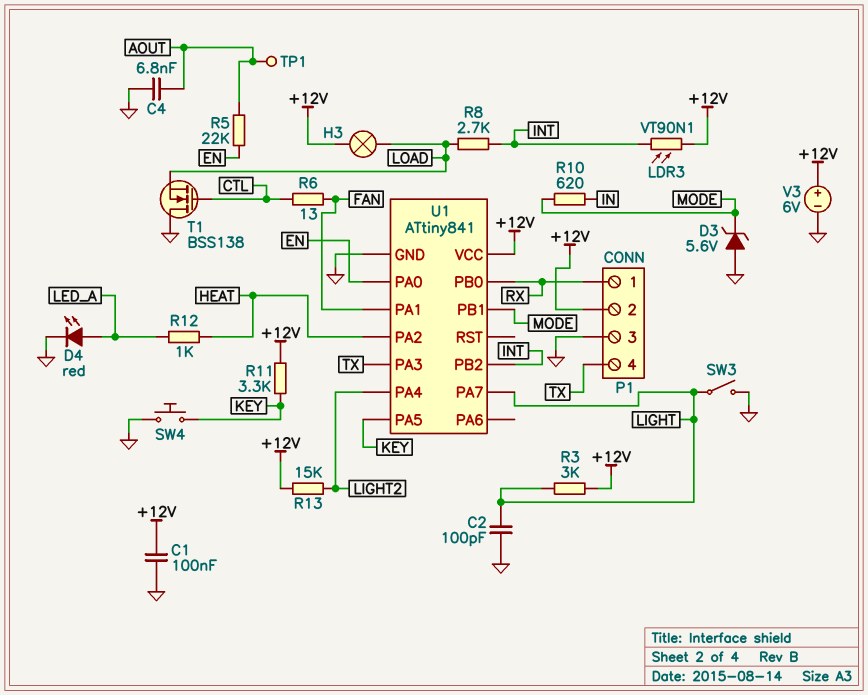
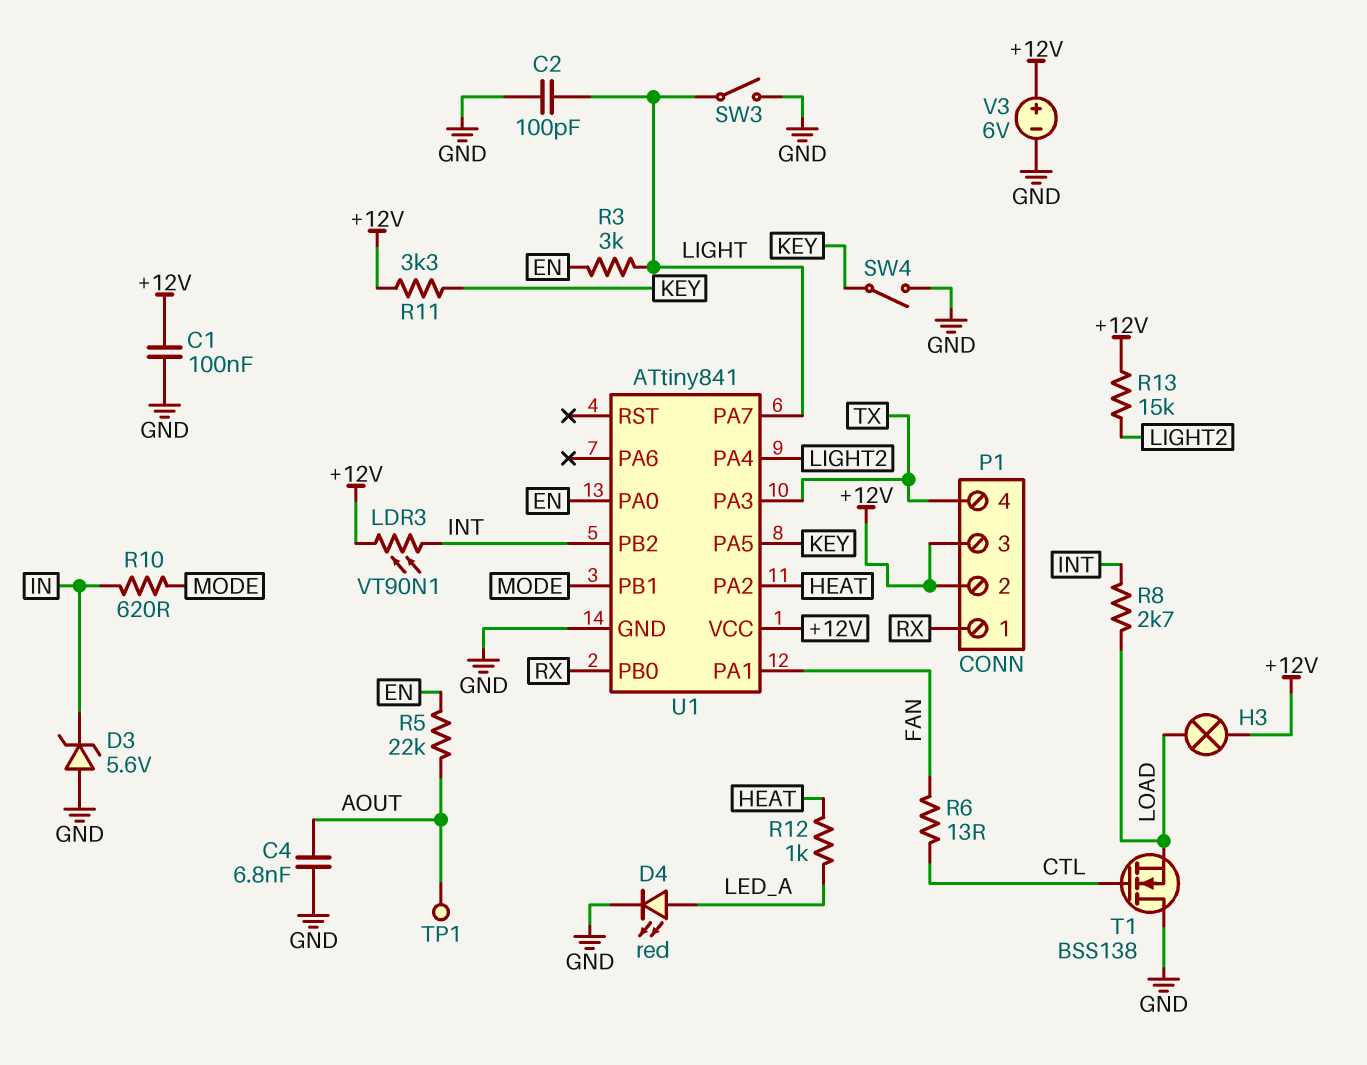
D3: zener 5.6V (A GND, K MODE) -> zener 5.6V (A GND, K IN)
P1 pin 3: GND -> +12V
R3: 3k (+12V, LIGHT) -> 3k (EN, LIGHT)
SW4: button (GND, KEY) -> switch (GND, KEY)

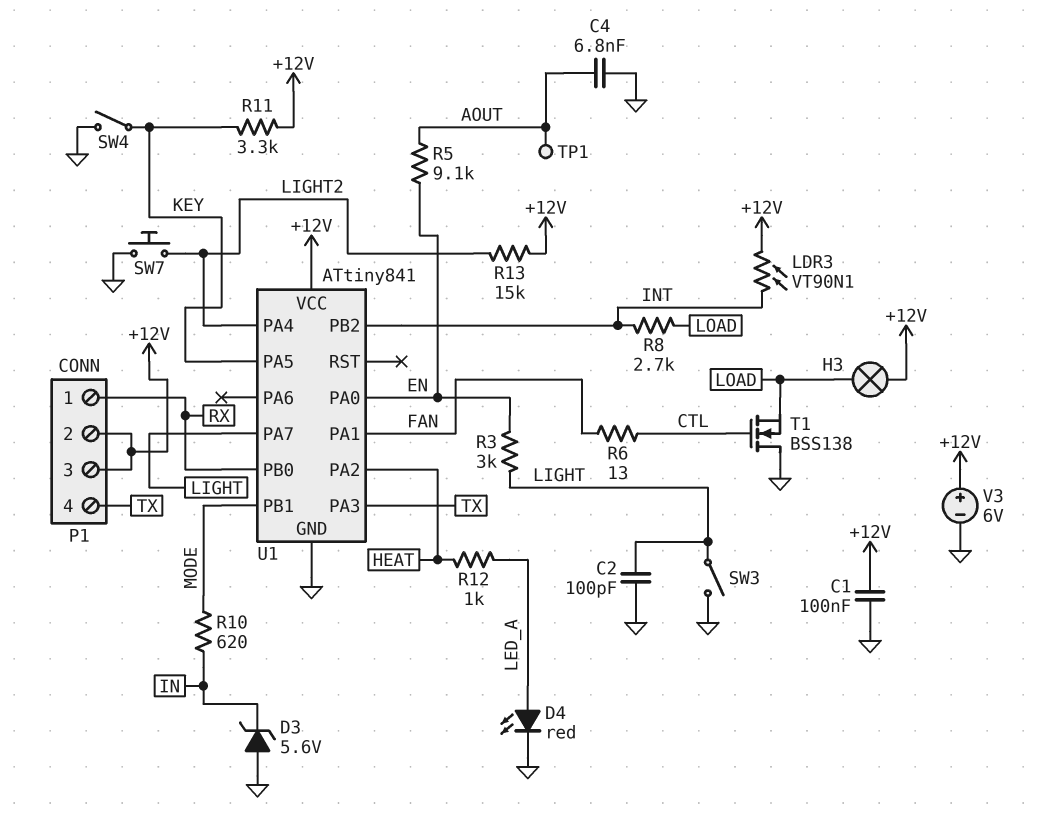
R5: 22k (AOUT, EN) -> 9.1k (AOUT, EN)
SW7: none -> button (GND, LIGHT2)

